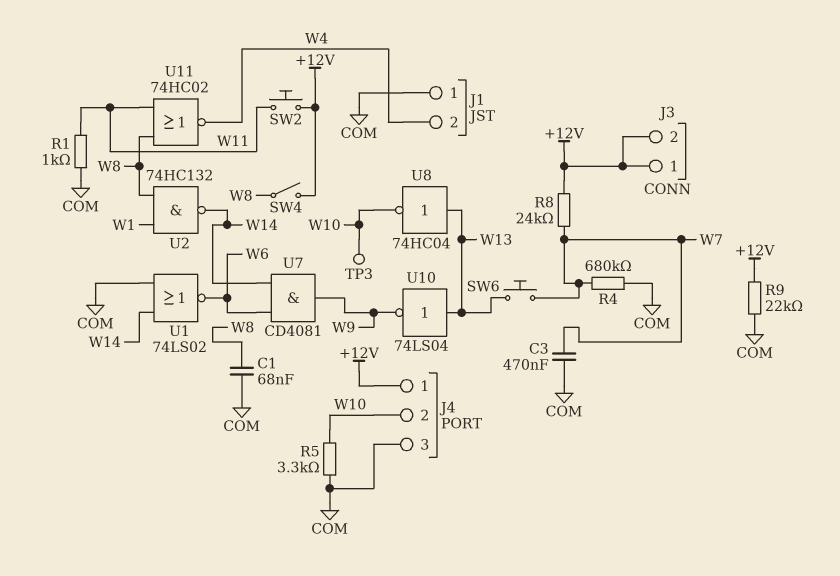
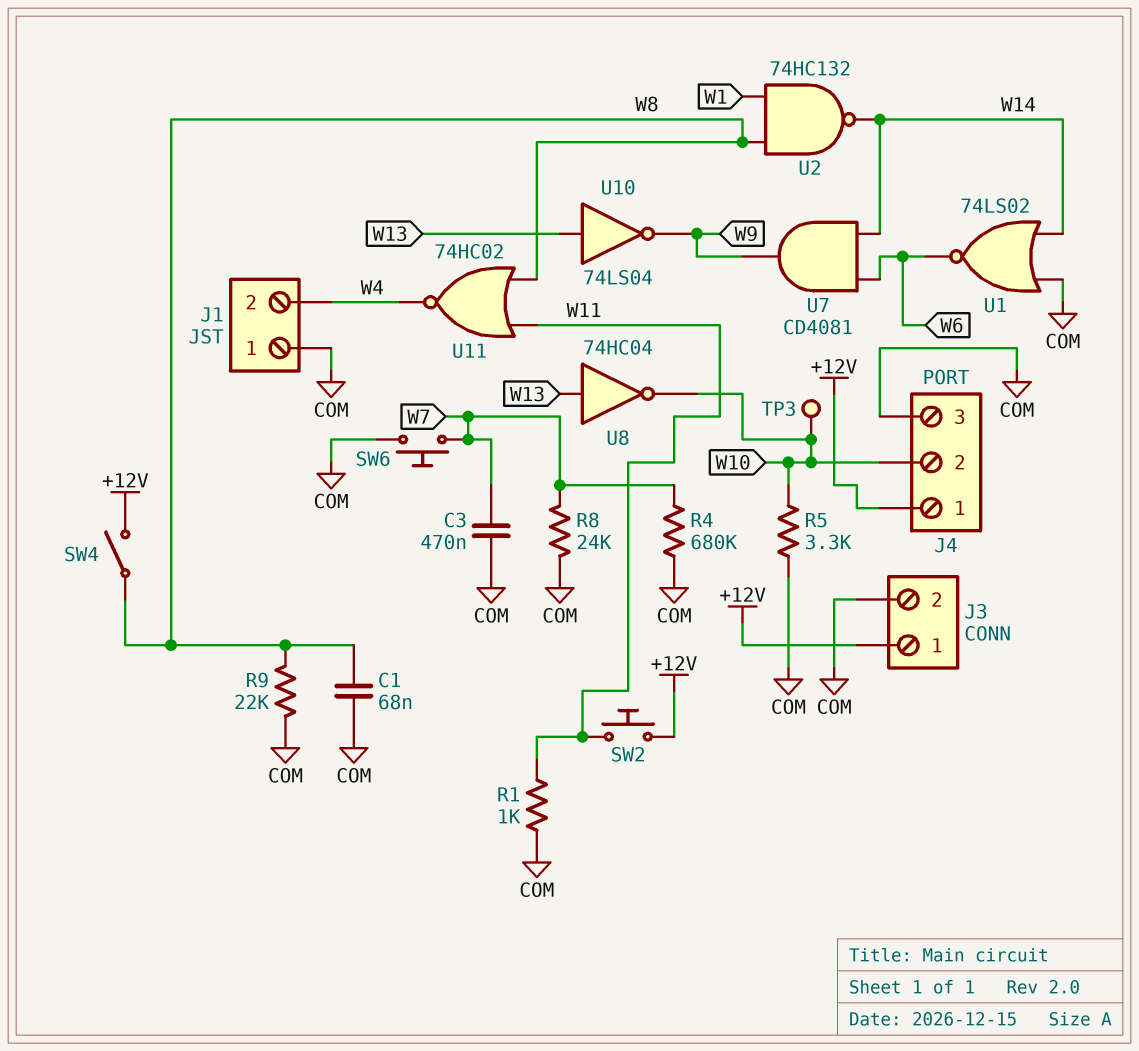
J3 pin 2: +12V -> COM
R8: 24k (+12V, W7) -> 24k (COM, W7)
R9: 22k (+12V, COM) -> 22k (COM, W8)
SW6: button (W7, W13) -> button (COM, W7)

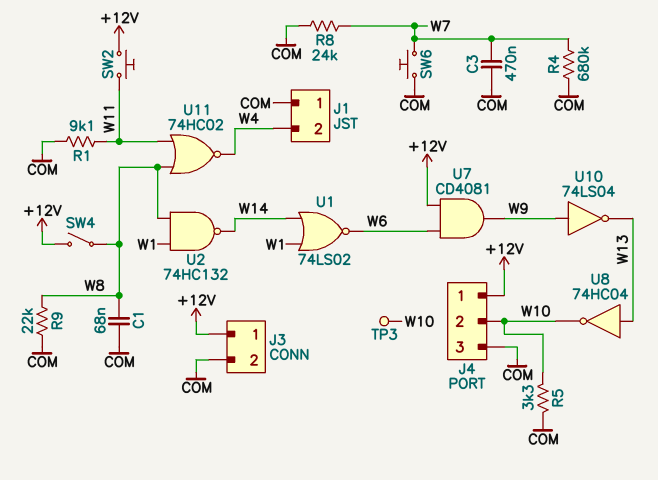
R1: 1k (COM, W11) -> 9.1k (COM, W11)
U1: NOR 74LS02 (in COM, in W14, out W6) -> NOR 74LS02 (in W1, in W14, out W6)
U7: AND CD4081 (in W6, in W14, out W9) -> AND CD4081 (in +12V, in W6, out W9)
U10: NOT 74LS04 (in W13, out W9) -> NOT 74LS04 (in W9, out W13)

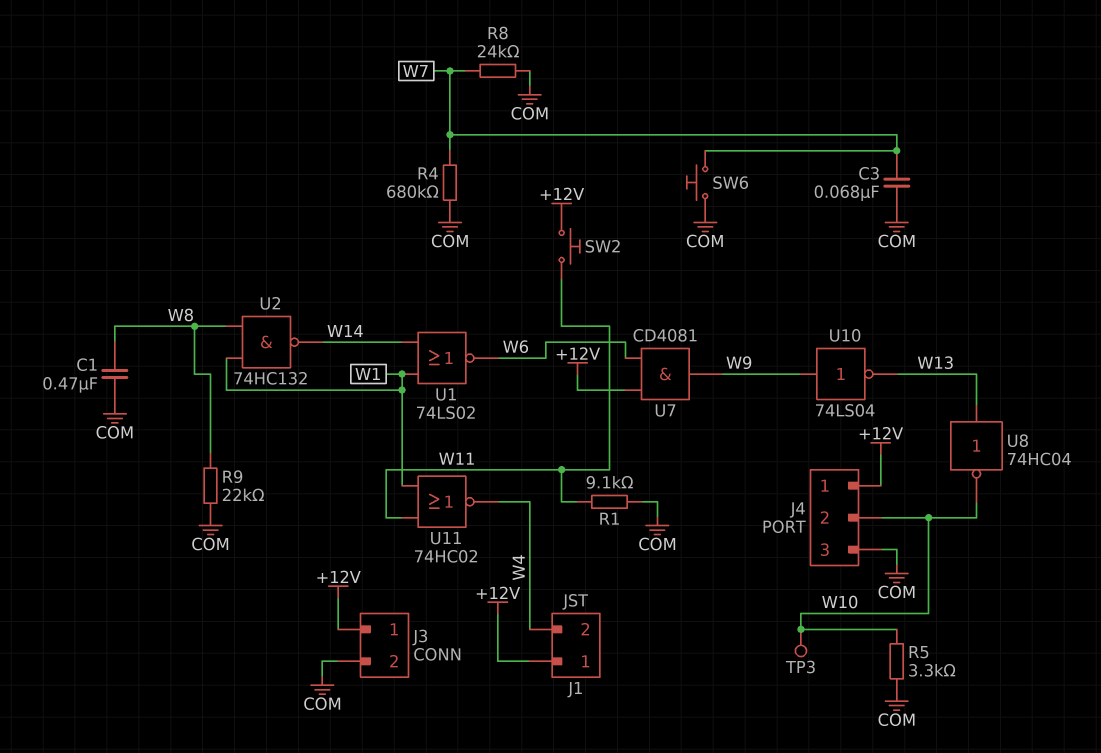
C1: 68nF (COM, W8) -> 470nF (COM, W8)
C3: 470nF (COM, W7) -> 68nF (COM, W7)
J1 pin 1: COM -> +12V
SW4: switch (+12V, W8) -> none
U11: NOR 74HC02 (in W8, in W11, out W4) -> NOR 74HC02 (in W1, in W11, out W4)

